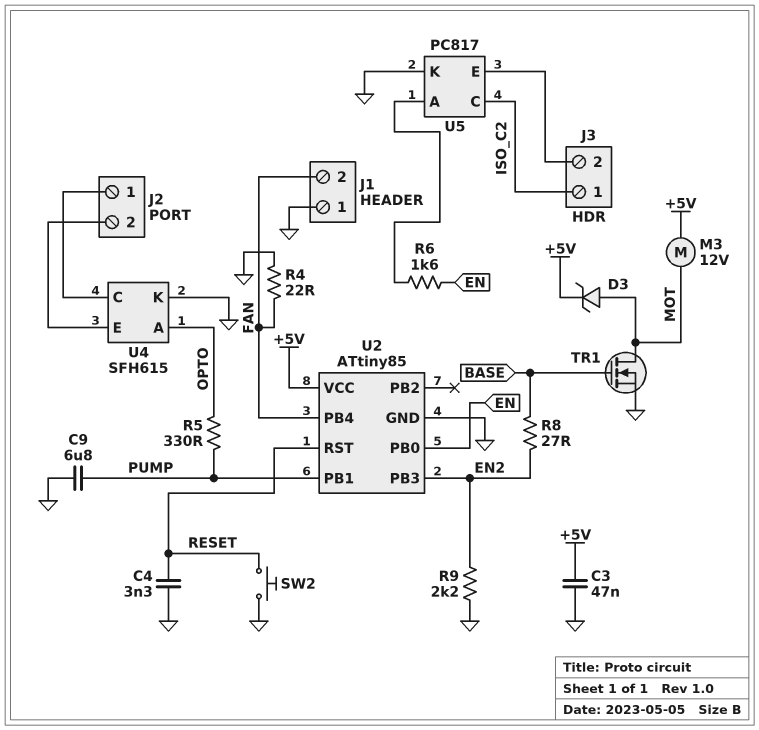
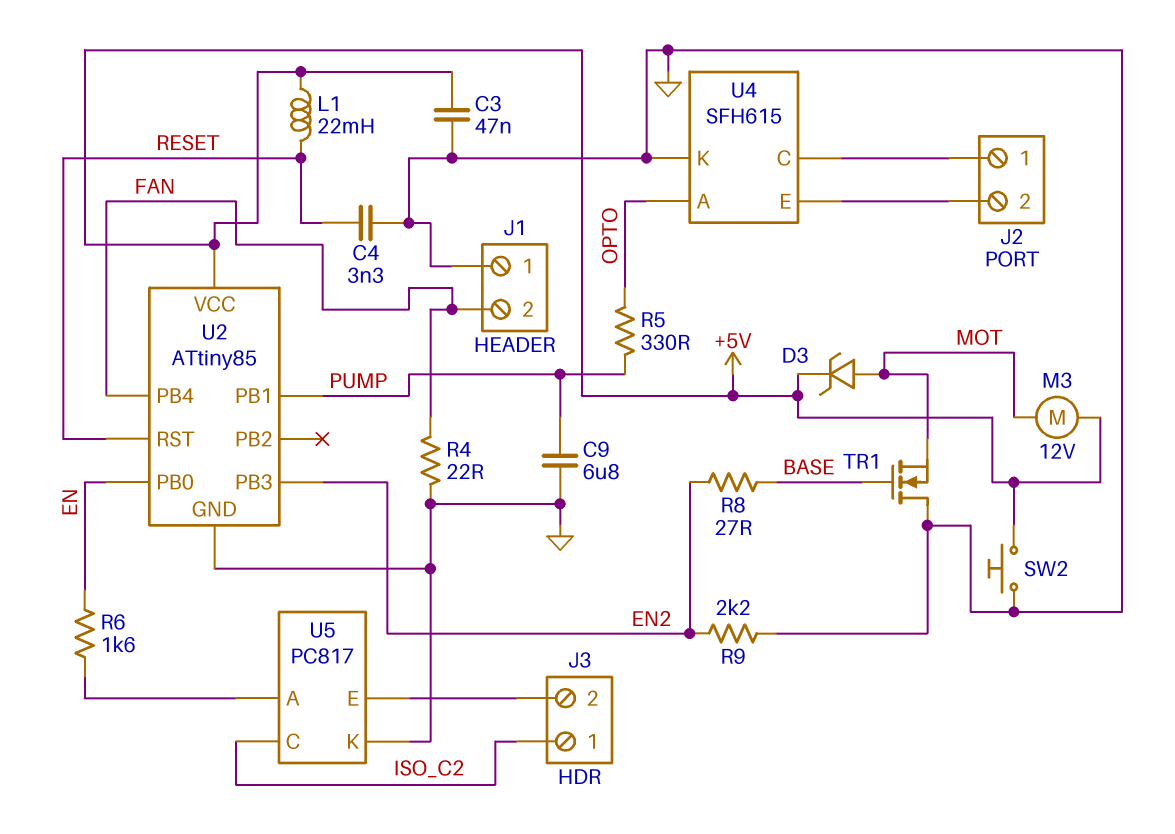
L1: none -> 22mH (+5V, RESET)
SW2: button (GND, RESET) -> button (+5V, GND)
TR1: NMOS (G BASE, D MOT, S GND) -> NMOS (G BASE, D GND, S MOT)

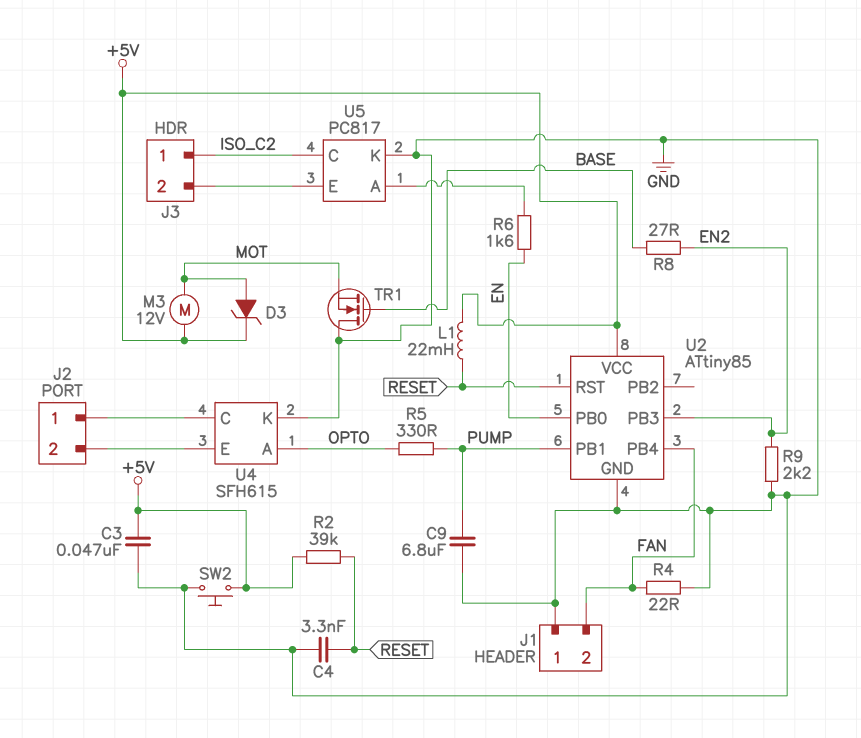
R2: none -> 39k (+5V, RESET)

